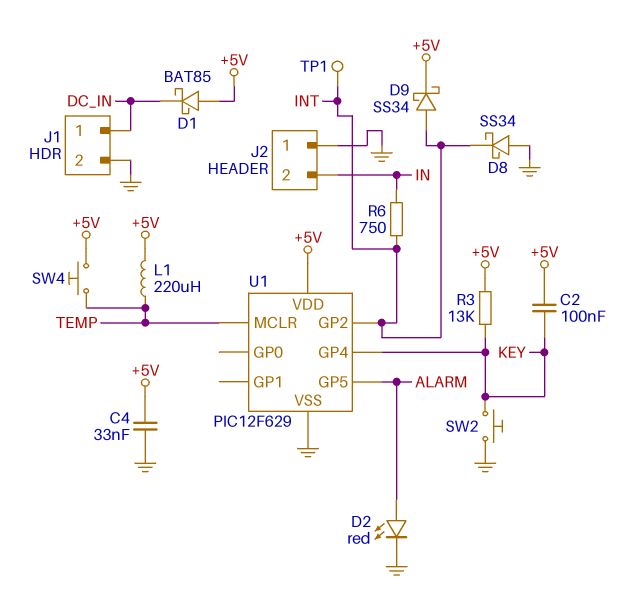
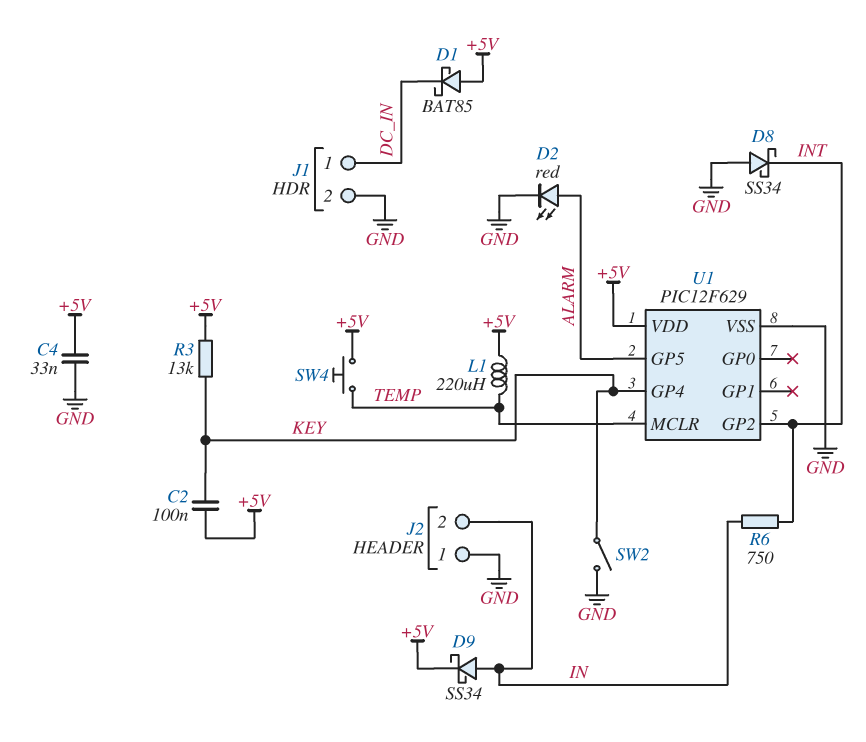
D9: schottky SS34 (A INT, K +5V) -> schottky SS34 (A IN, K +5V)
SW2: button (GND, KEY) -> switch (GND, KEY)
TP1: test point (INT) -> none

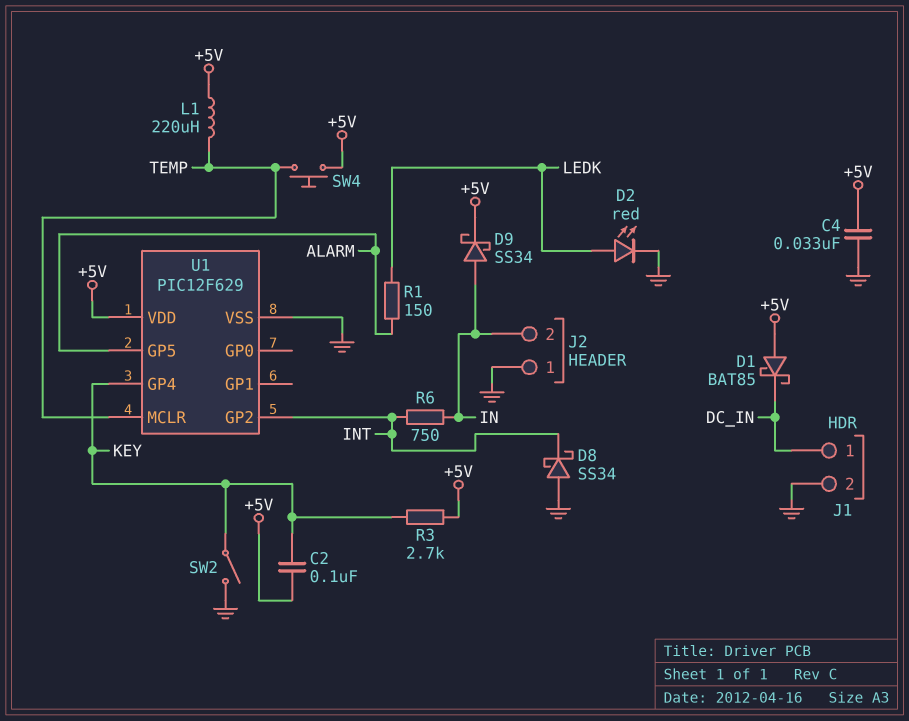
D2: LED red (A ALARM, K GND) -> LED red (A LEDK, K GND)
R1: none -> 150 (ALARM, LEDK)
R3: 13k (+5V, KEY) -> 2.7k (+5V, KEY)

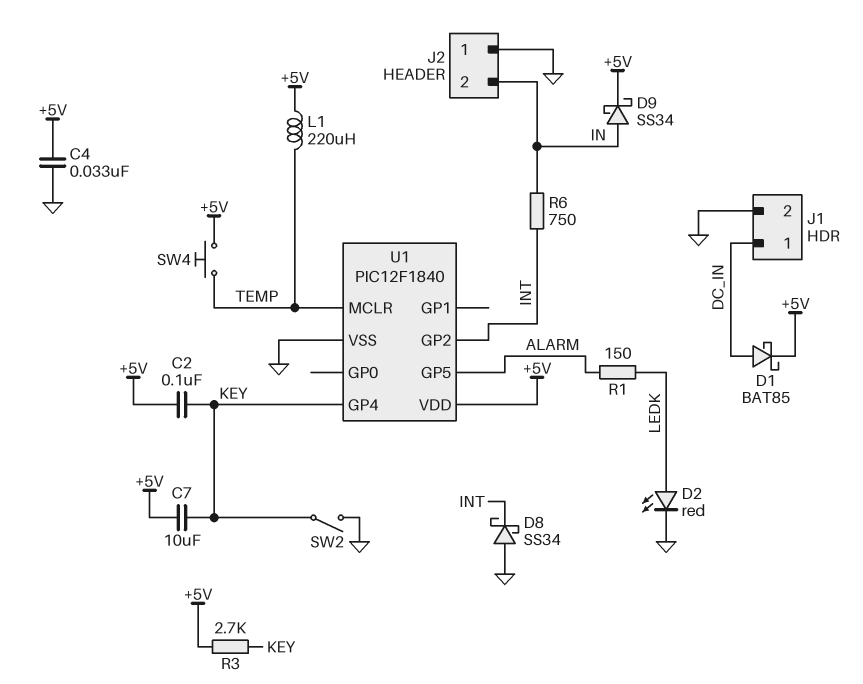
C7: none -> 10uF (+5V, KEY)
D1: schottky BAT85 (A +5V, K DC_IN) -> schottky BAT85 (A DC_IN, K +5V)
U1: PIC12F629 -> PIC12F1840

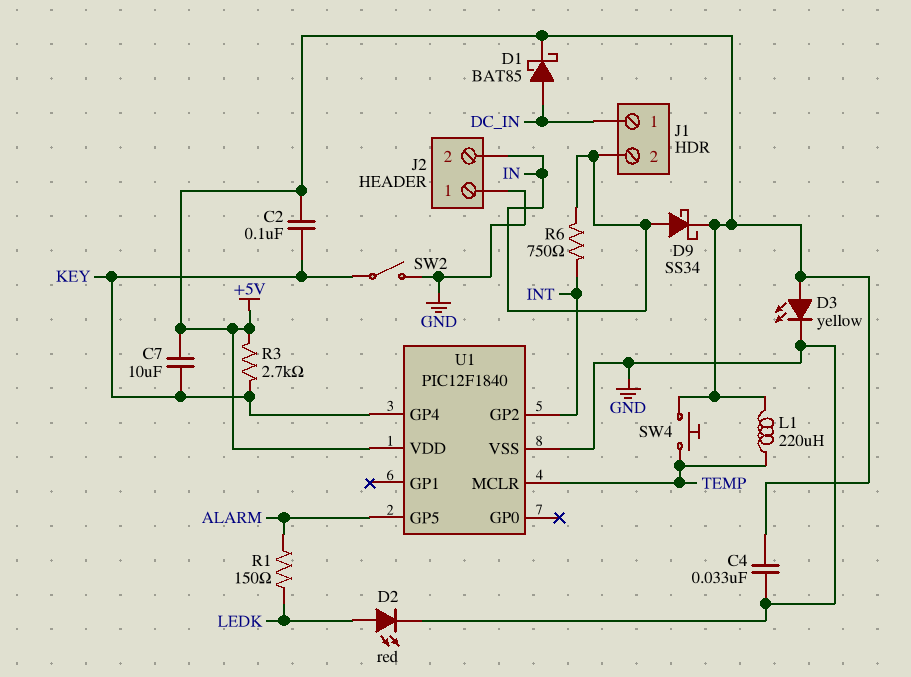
D3: none -> LED yellow (A +5V, K GND)
D8: schottky SS34 (A GND, K INT) -> none
J1 pin 2: GND -> IN

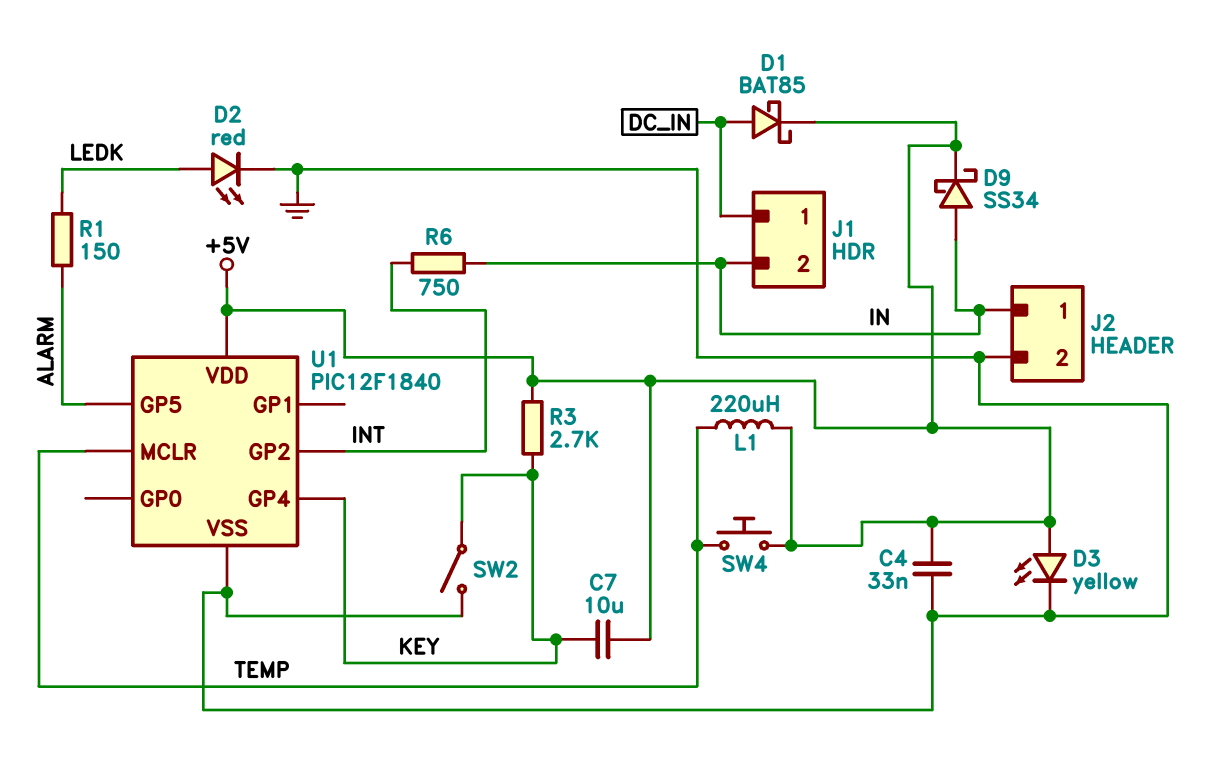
C2: 100nF (+5V, KEY) -> none
J2 pin 1: GND -> IN
J2 pin 2: IN -> GND

